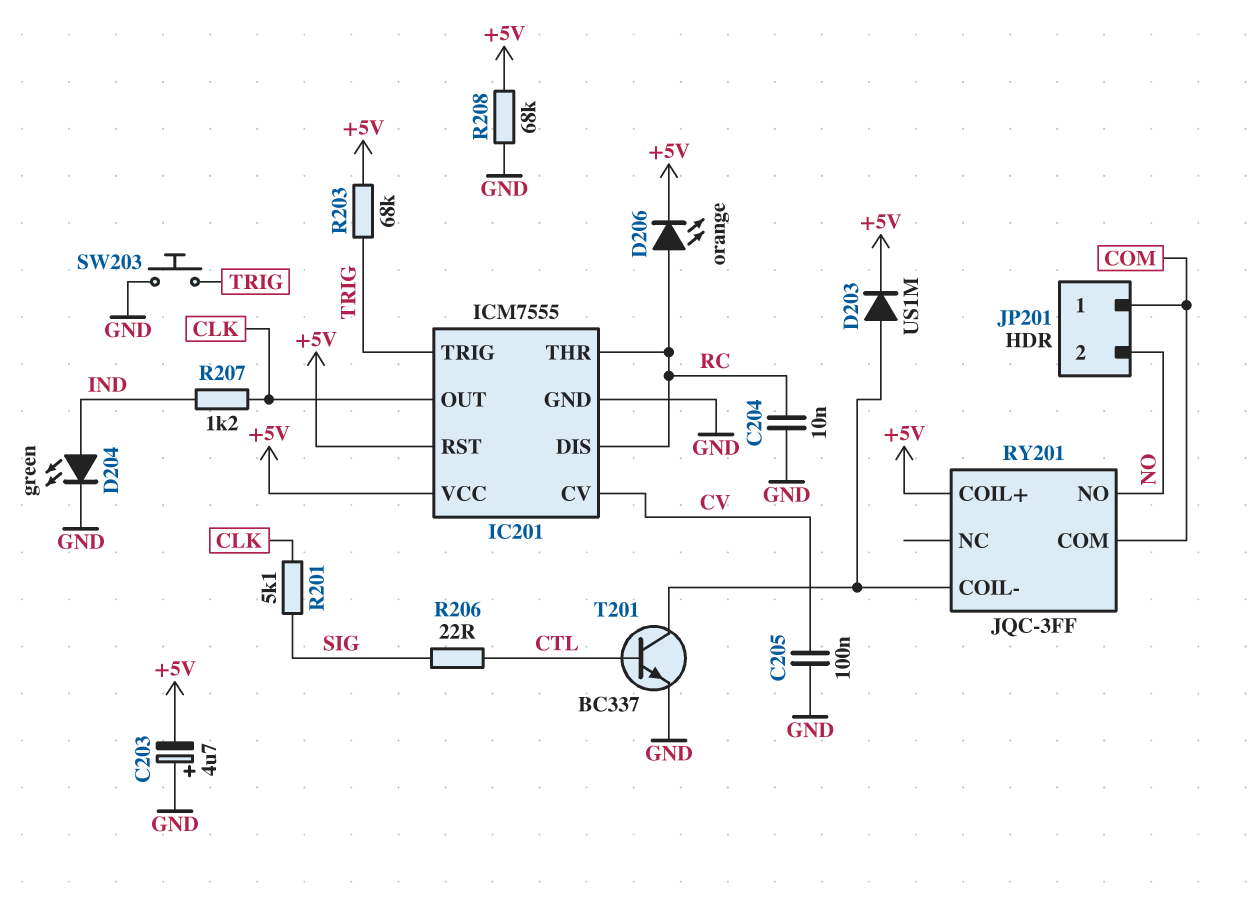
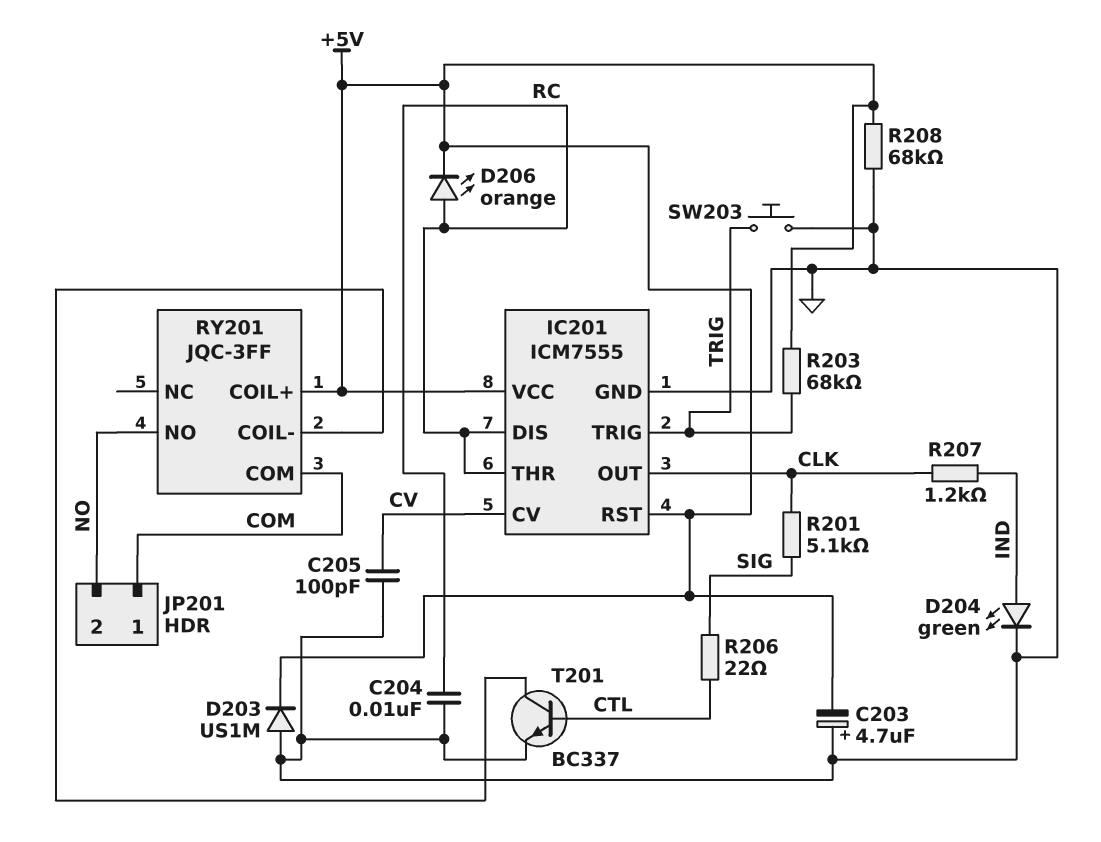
C205: 100nF (CV, GND) -> 100pF (CV, GND)
D203: diode US1M (A RY201/COIL-, K +5V) -> diode US1M (A GND, K +5V)

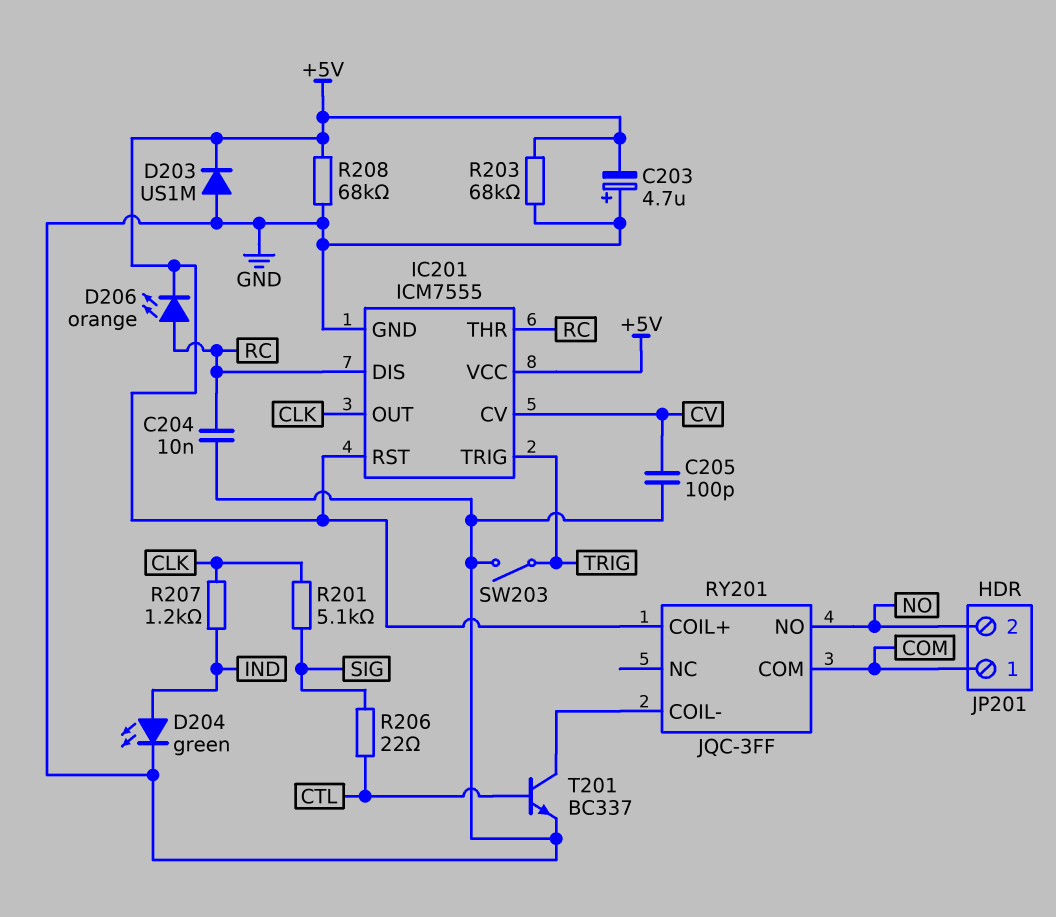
R203: 68k (+5V, TRIG) -> 68k (+5V, GND)
SW203: button (GND, TRIG) -> switch (GND, TRIG)

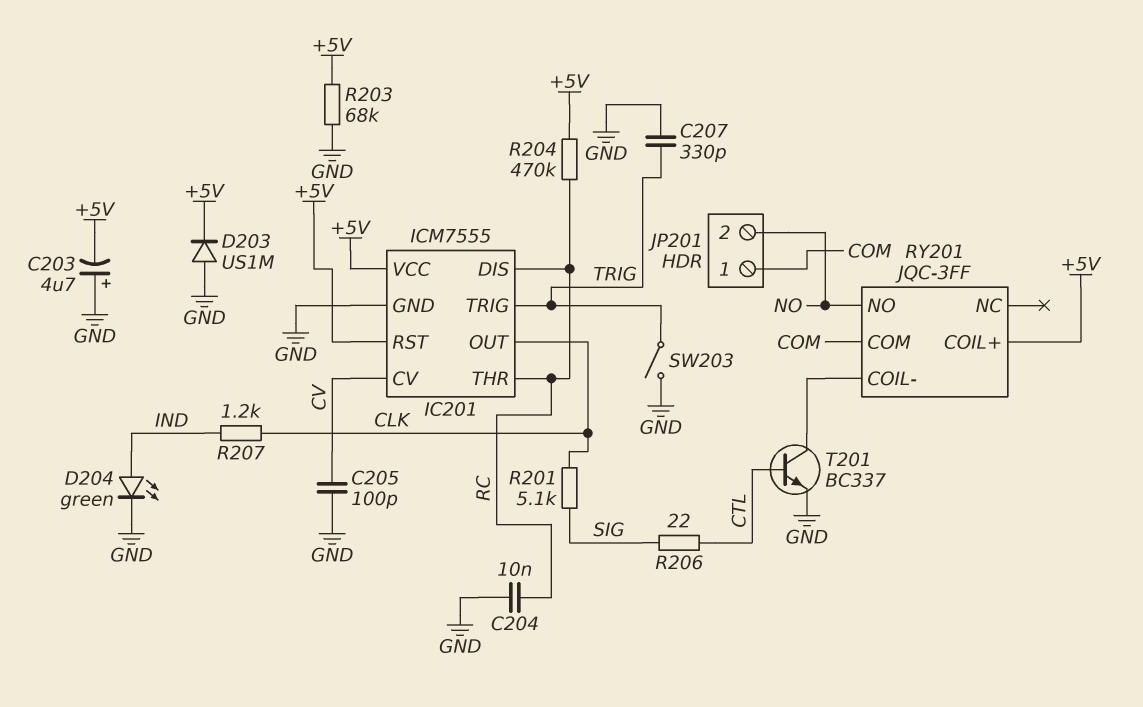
C207: none -> 330pF (GND, TRIG)
D206: LED orange (A RC, K +5V) -> none
R204: none -> 470k (+5V, RC)
R208: 68k (+5V, GND) -> none

